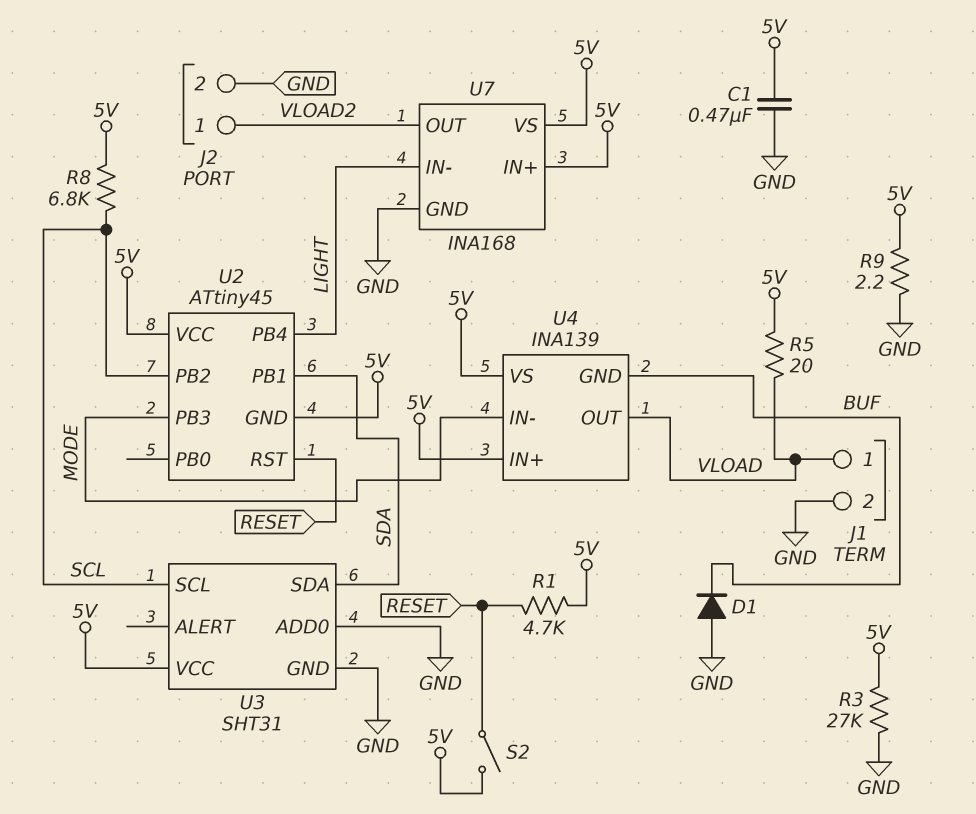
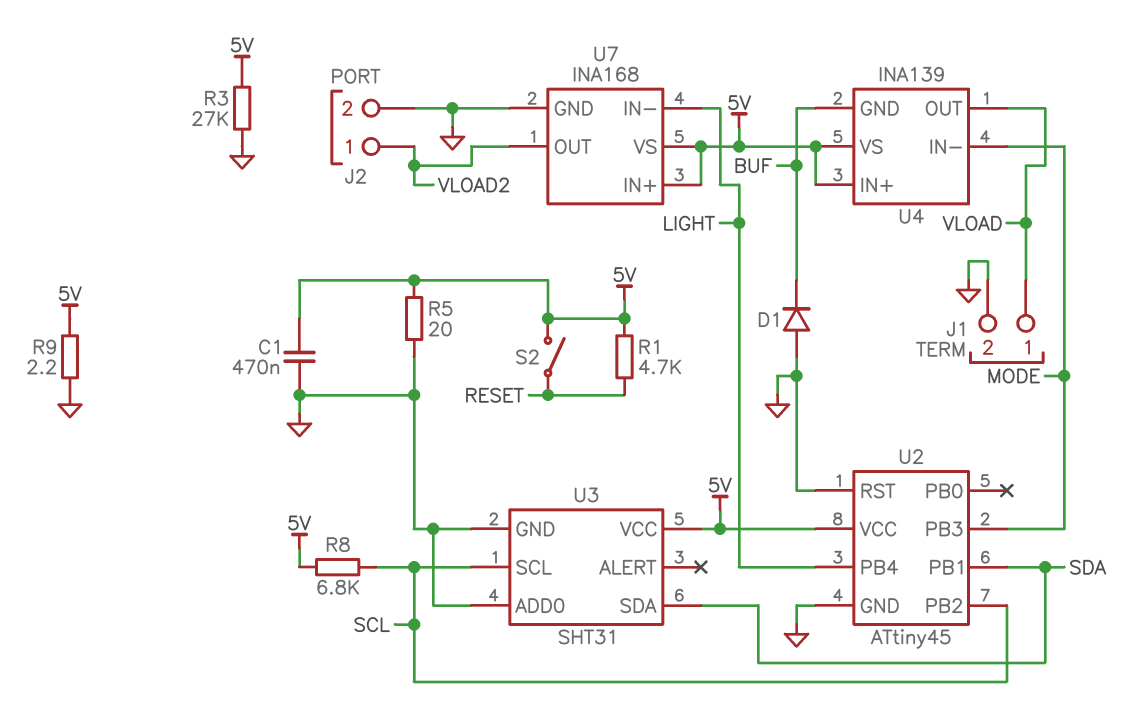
R5: 20 (5V, VLOAD) -> 20 (5V, GND)
U2 pin GND: 5V -> GND
U2 pin RST: RESET -> GND

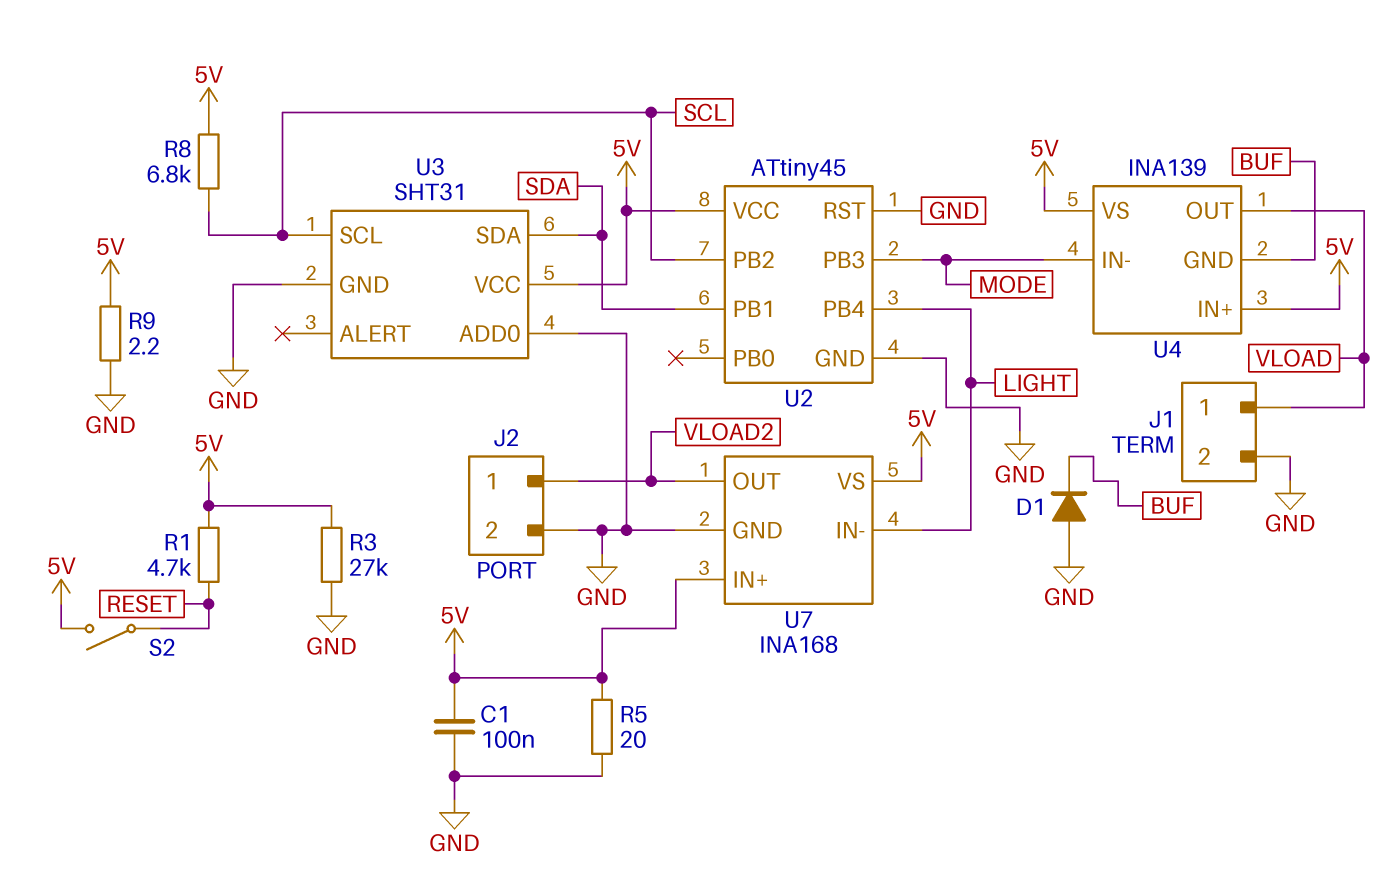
C1: 470nF (5V, GND) -> 100nF (5V, GND)

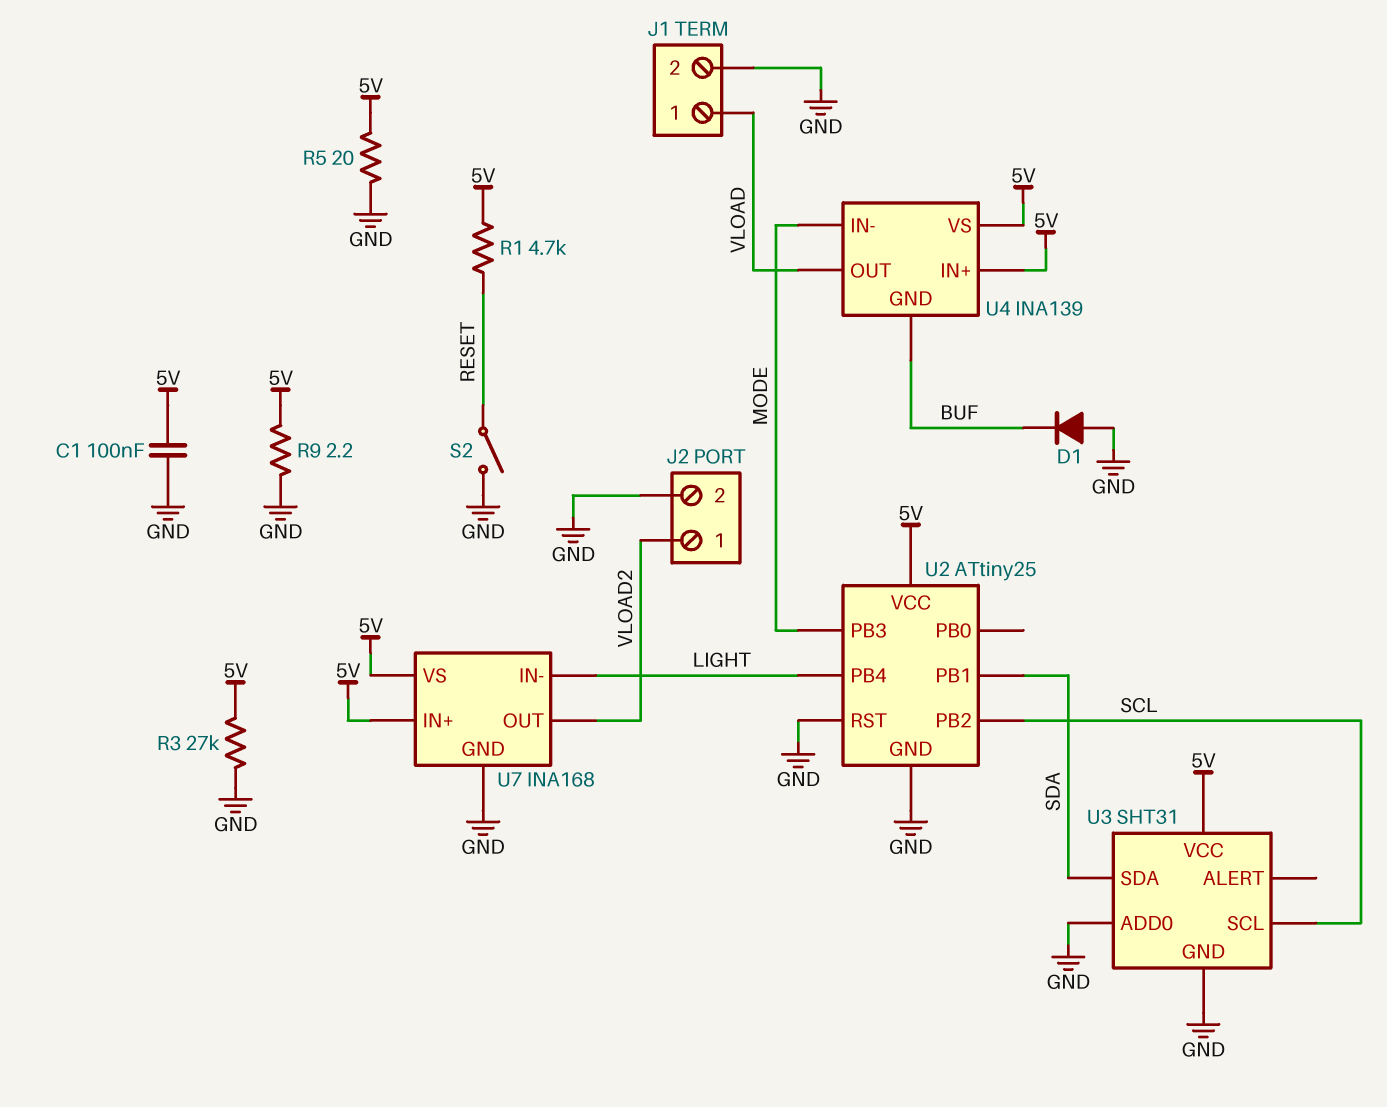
R8: 6.8k (5V, SCL) -> none
S2: switch (5V, RESET) -> switch (GND, RESET)
U2: ATtiny45 -> ATtiny25

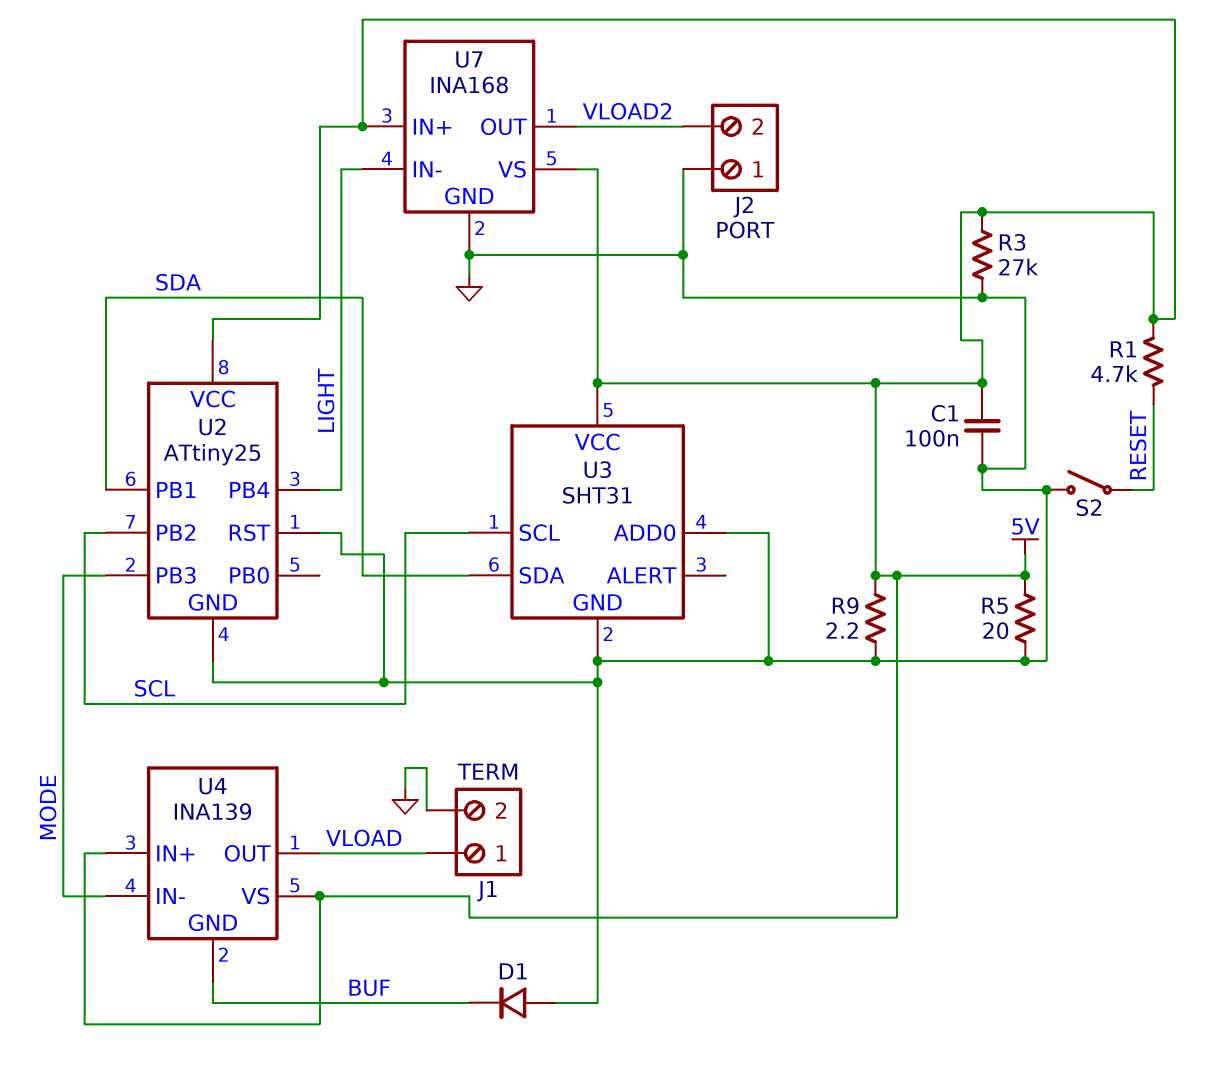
J2 pin 1: VLOAD2 -> GND
J2 pin 2: GND -> VLOAD2

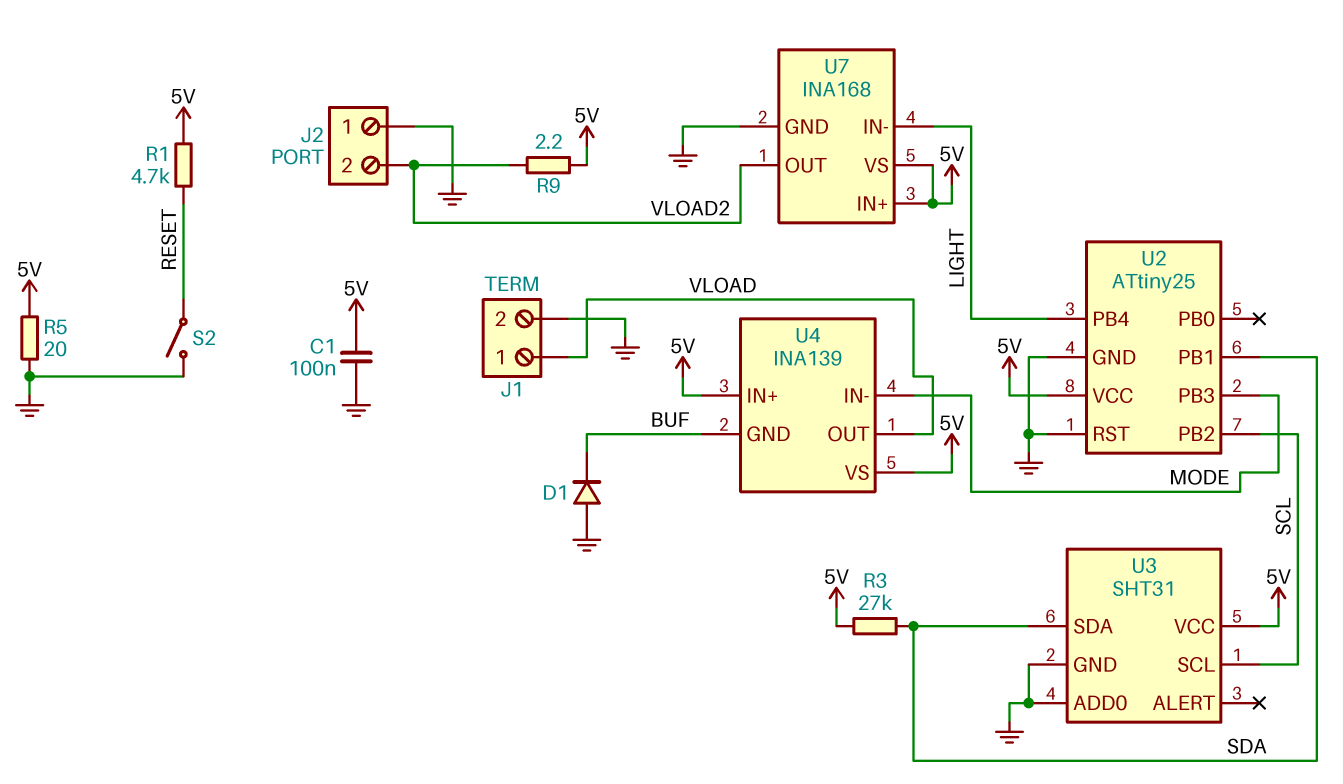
R3: 27k (5V, GND) -> 27k (5V, SDA)
R9: 2.2 (5V, GND) -> 2.2 (5V, VLOAD2)

